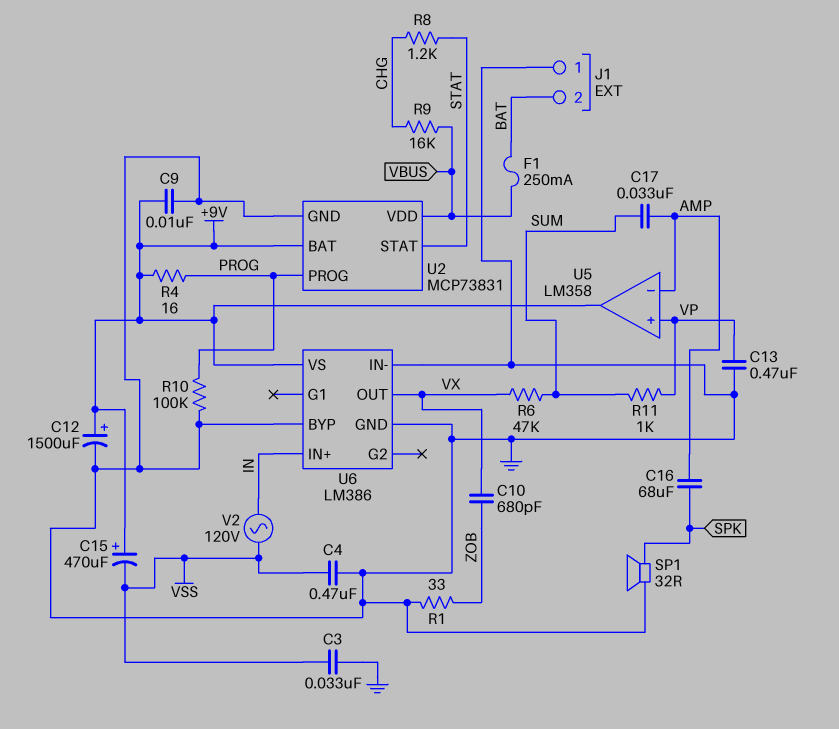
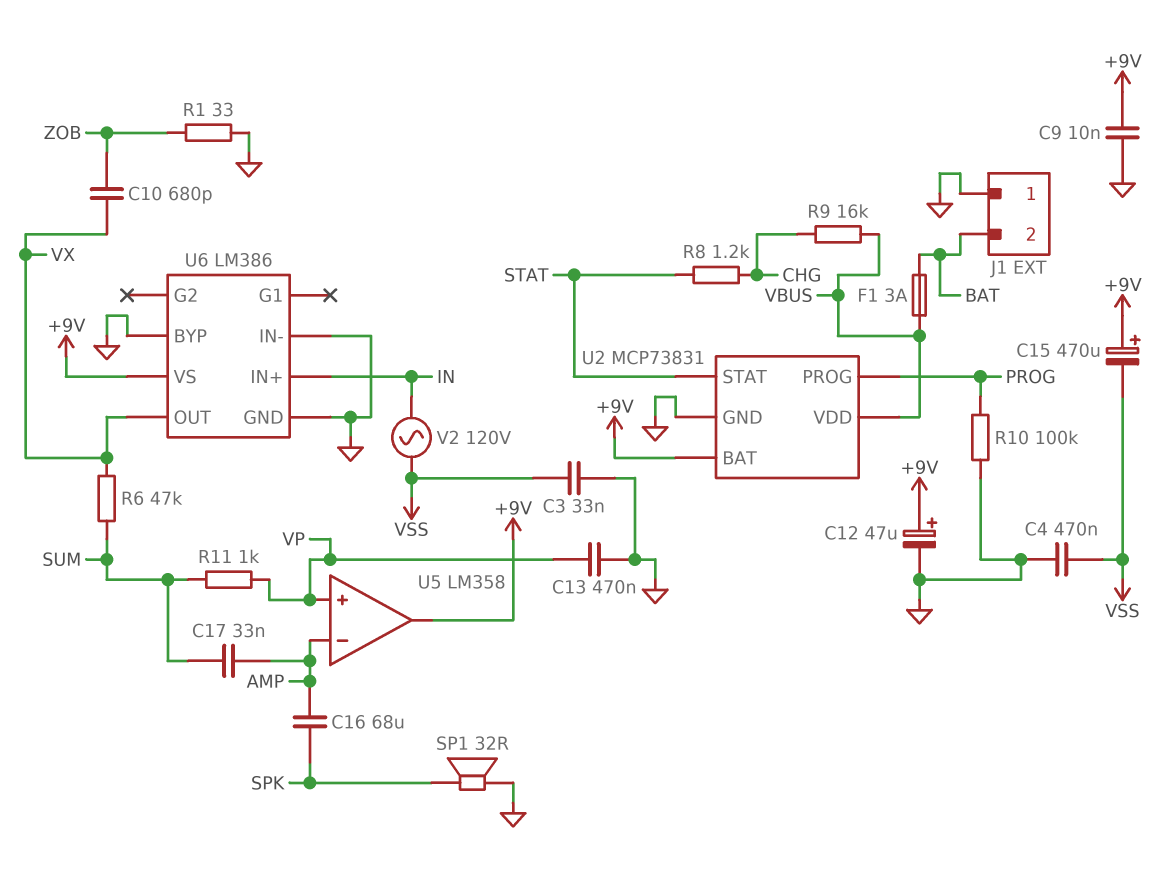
C12: 1500uF (plus +9V, minus GND) -> 47uF (plus +9V, minus GND)
F1: 250mA (BAT, VBUS) -> 3A (BAT, VBUS)
R4: 16 (+9V, PROG) -> none

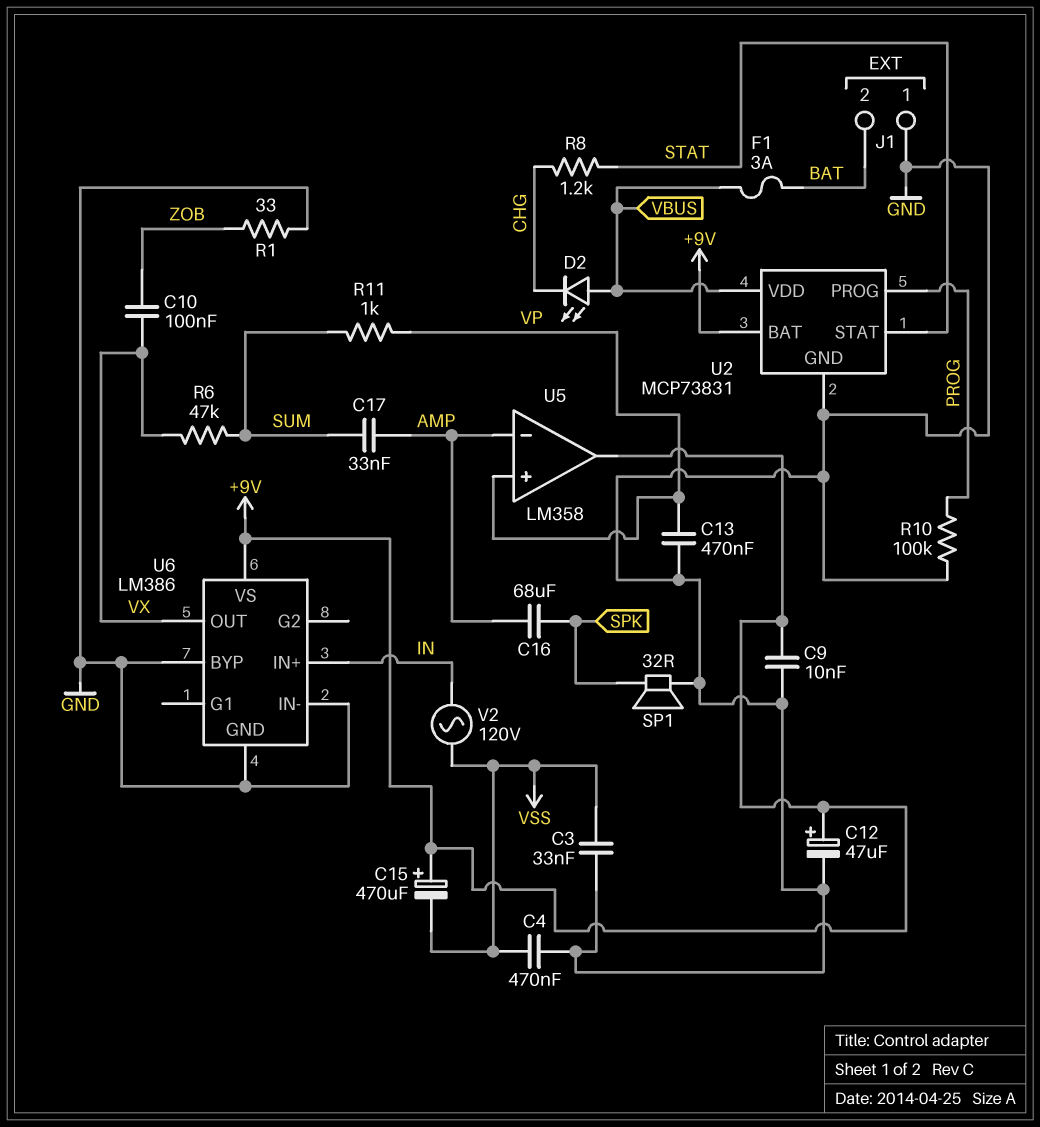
C10: 680pF (VX, ZOB) -> 100nF (VX, ZOB)
D2: none -> LED (A VBUS, K CHG)
R9: 16k (CHG, VBUS) -> none

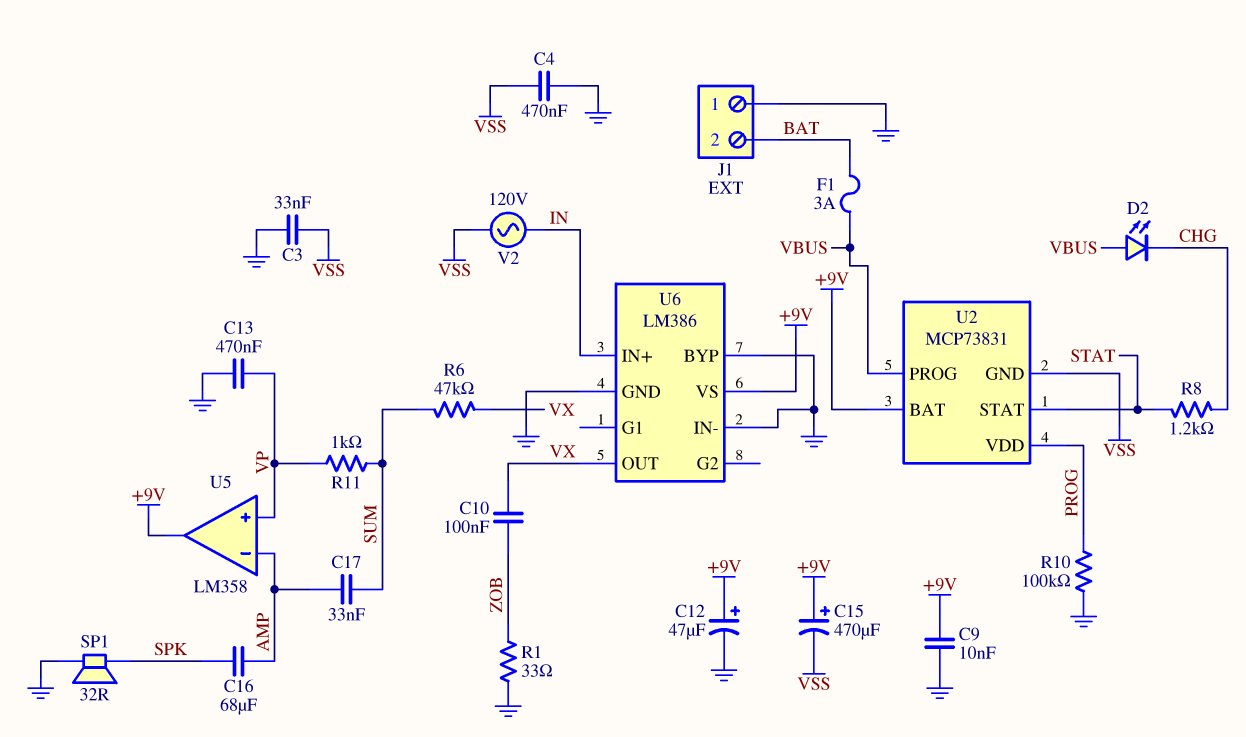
U2 pin GND: GND -> VSS
U2 pin PROG: PROG -> VBUS
U2 pin VDD: VBUS -> PROG

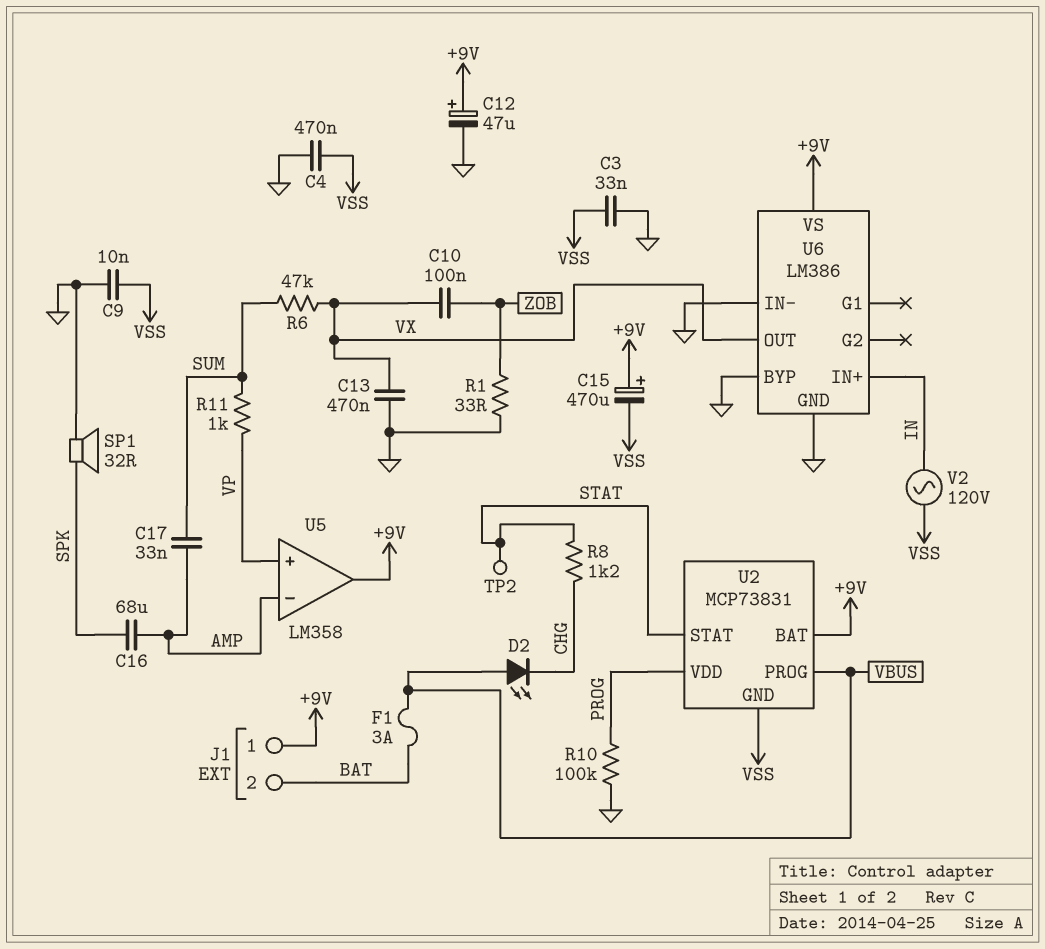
C9: 10nF (+9V, GND) -> 10nF (GND, VSS)
C13: 470nF (GND, VP) -> 470nF (GND, VX)
J1 pin 1: GND -> +9V
TP2: none -> test point (STAT)

